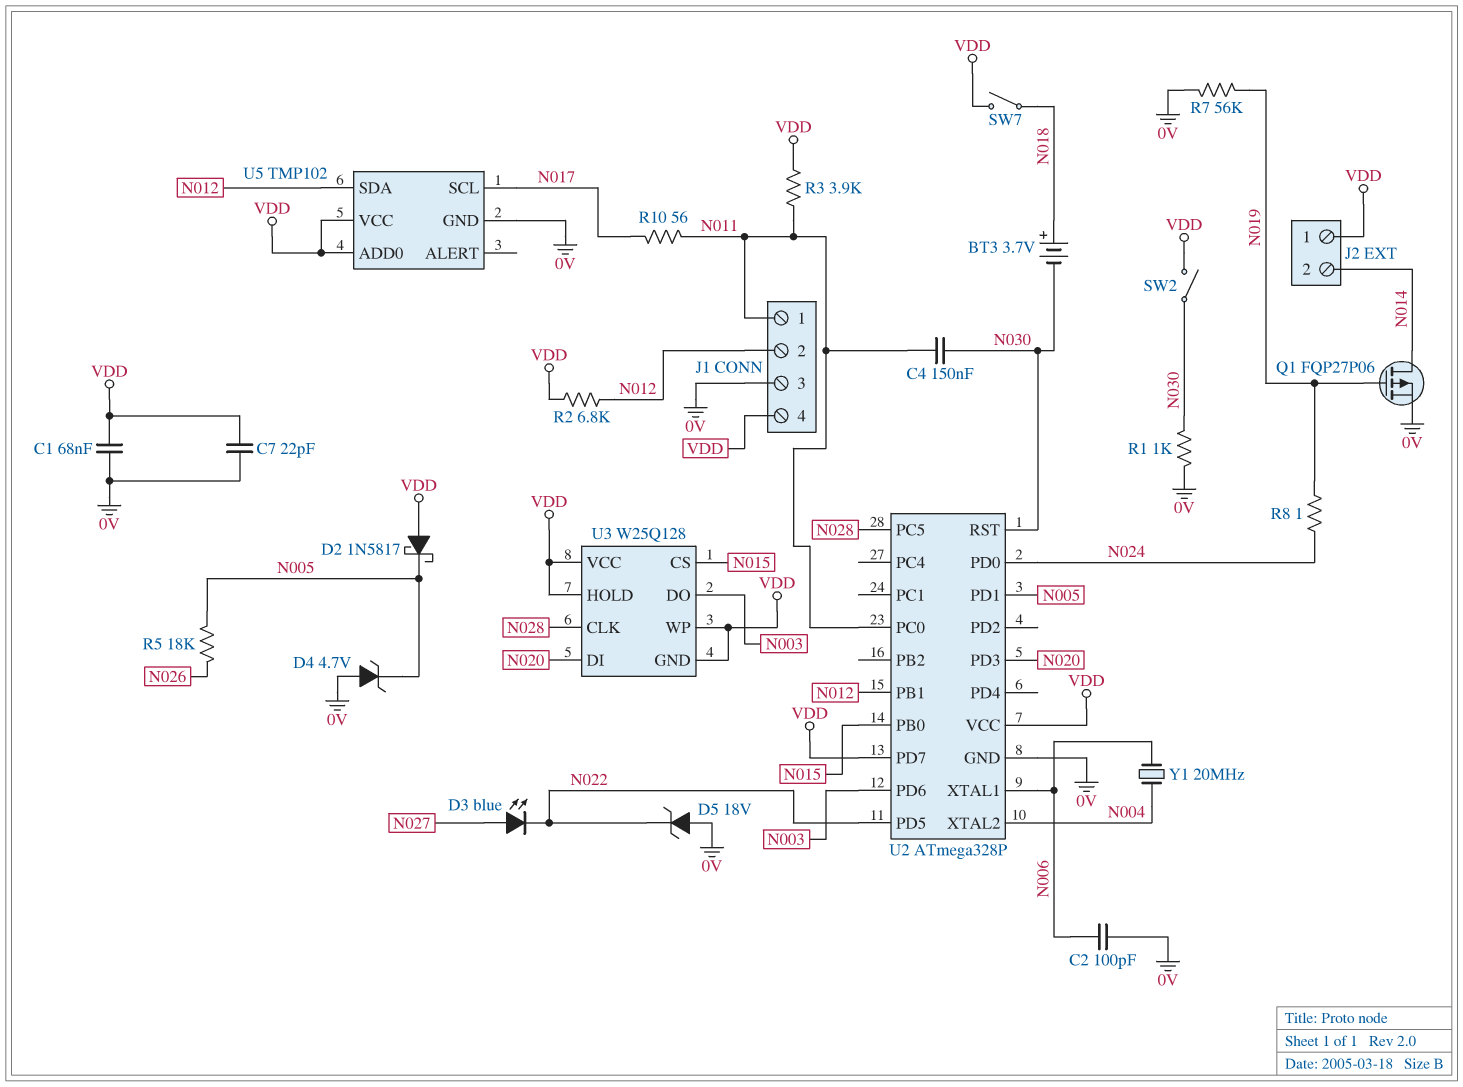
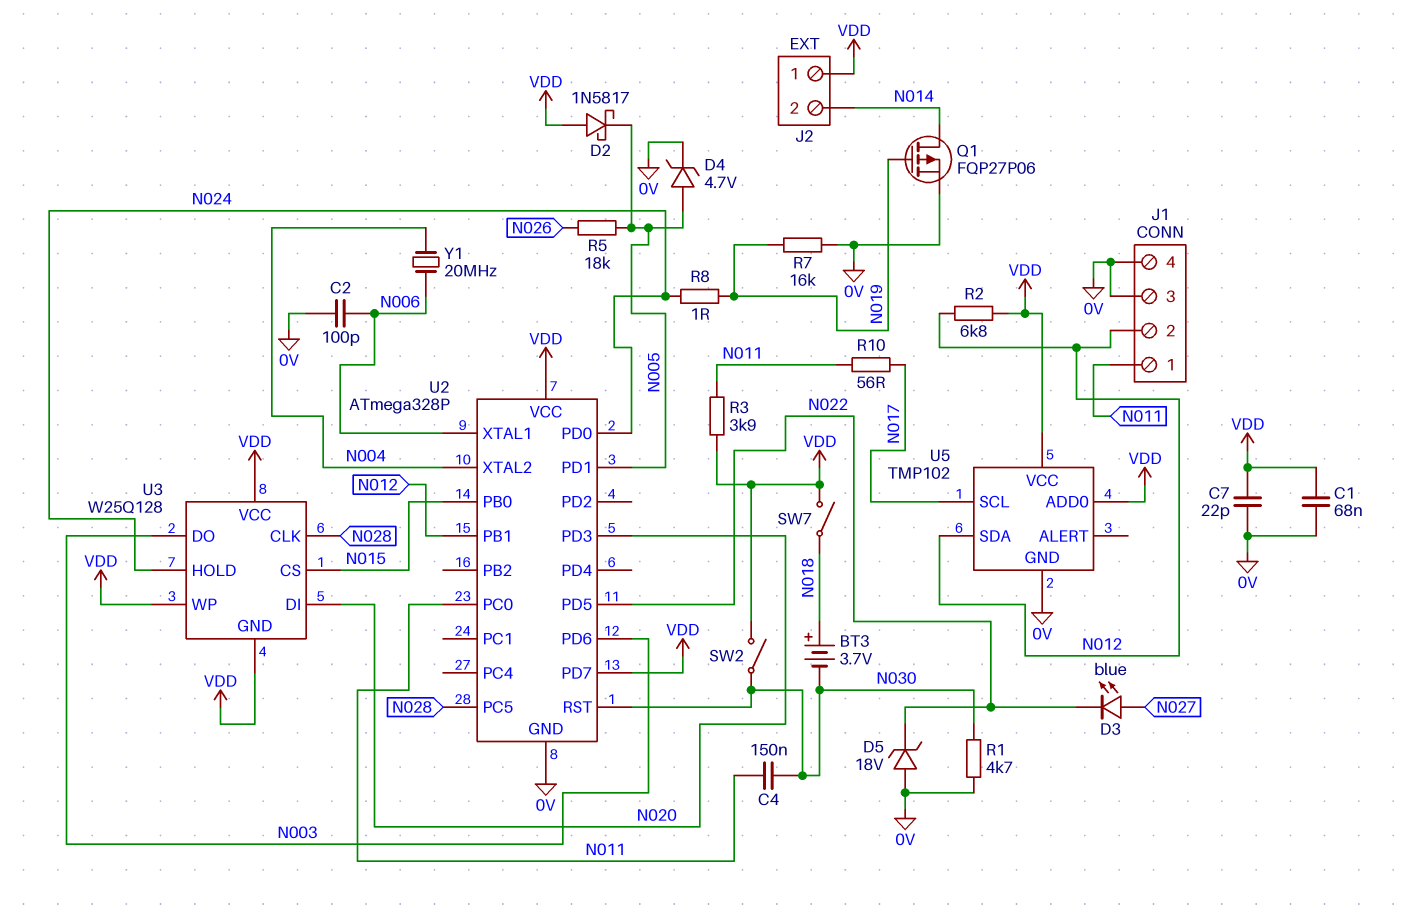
D4: zener 4.7V (A 0V, K N005) -> zener 4.7V (A N005, K 0V)
J1 pin 4: VDD -> 0V
R1: 1k (0V, N030) -> 4.7k (0V, N030)
R7: 56k (0V, N019) -> 16k (0V, N019)
U3 pin HOLD: VDD -> N024

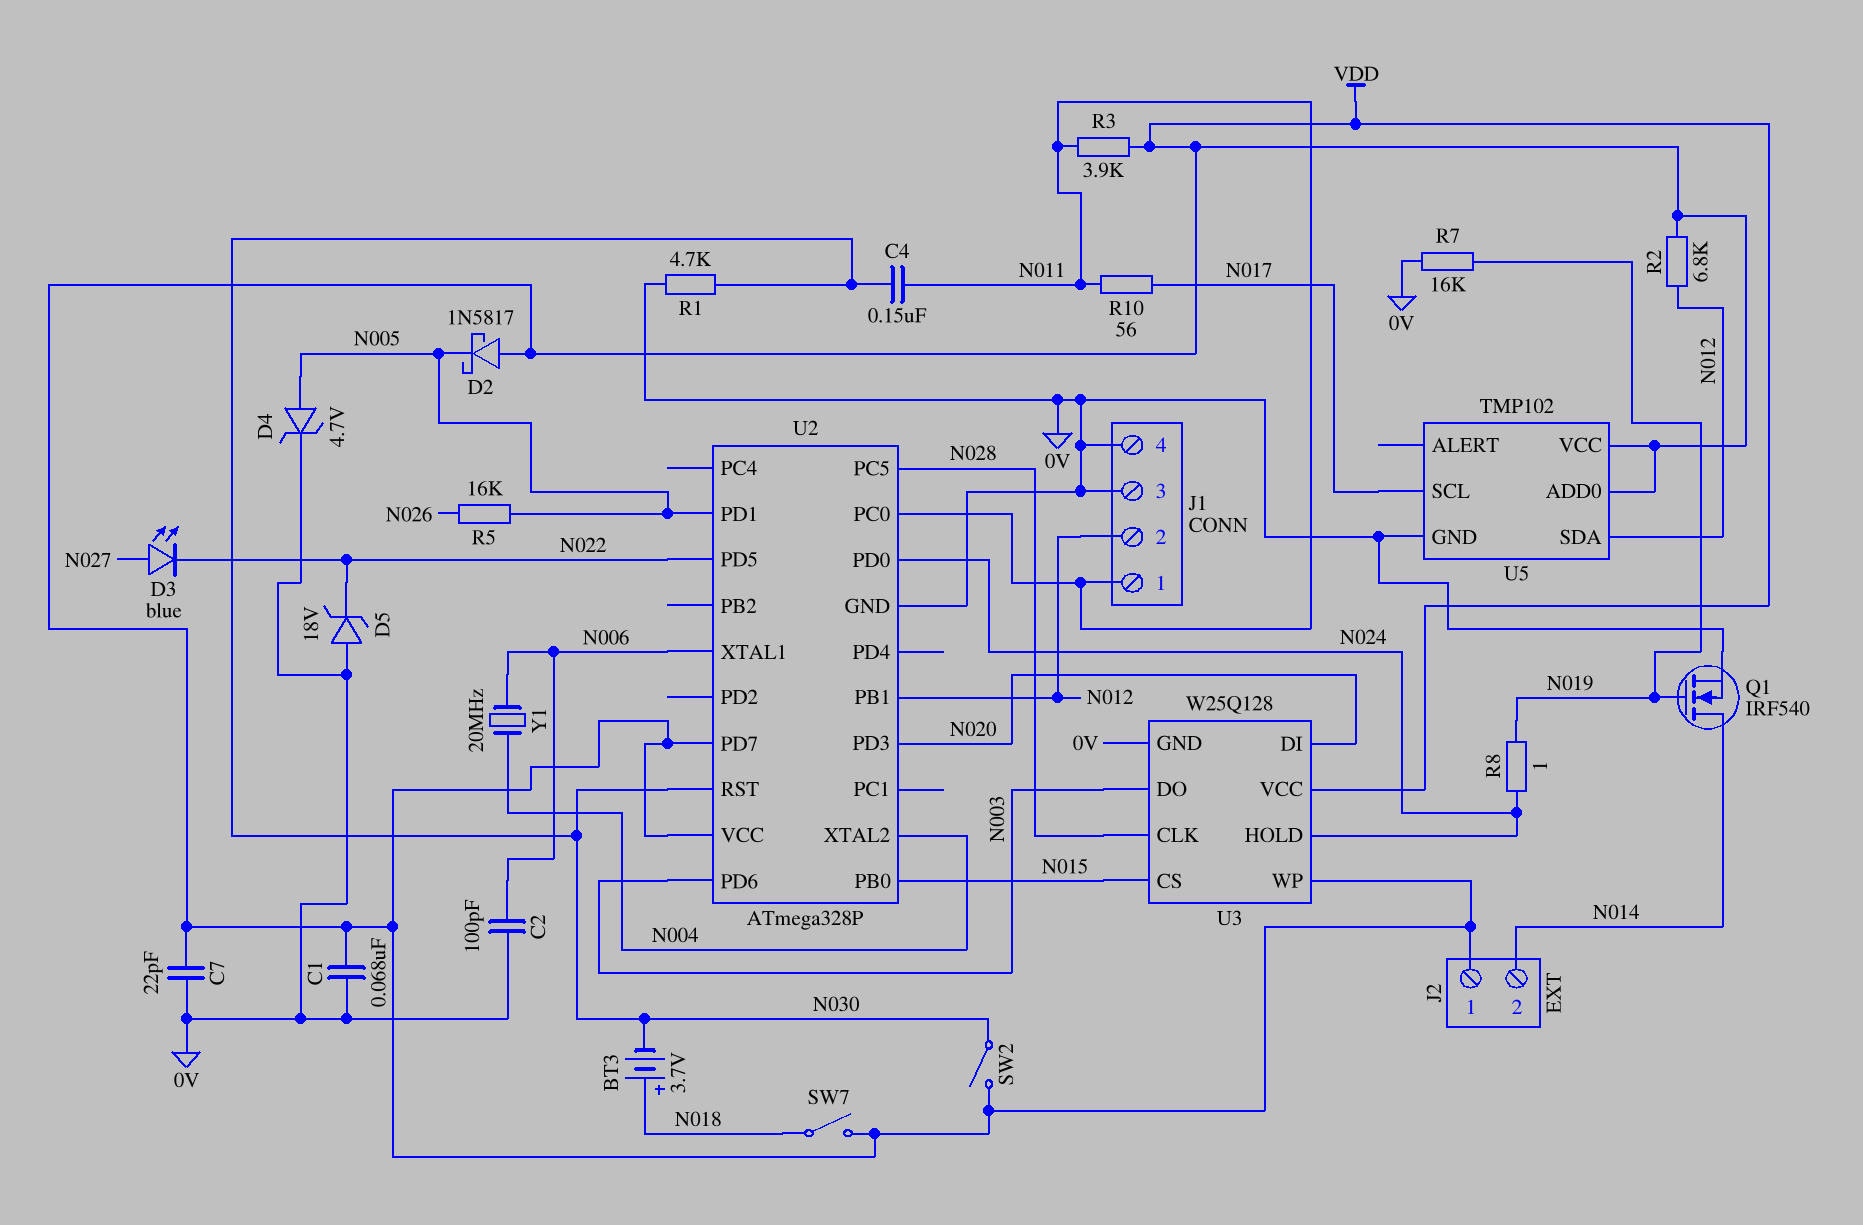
Q1: PMOS FQP27P06 (G N019, D N014, S 0V) -> NMOS IRF540 (G N019, D N014, S 0V)
R5: 18k (N005, N026) -> 16k (N005, N026)
U3 pin GND: VDD -> 0V

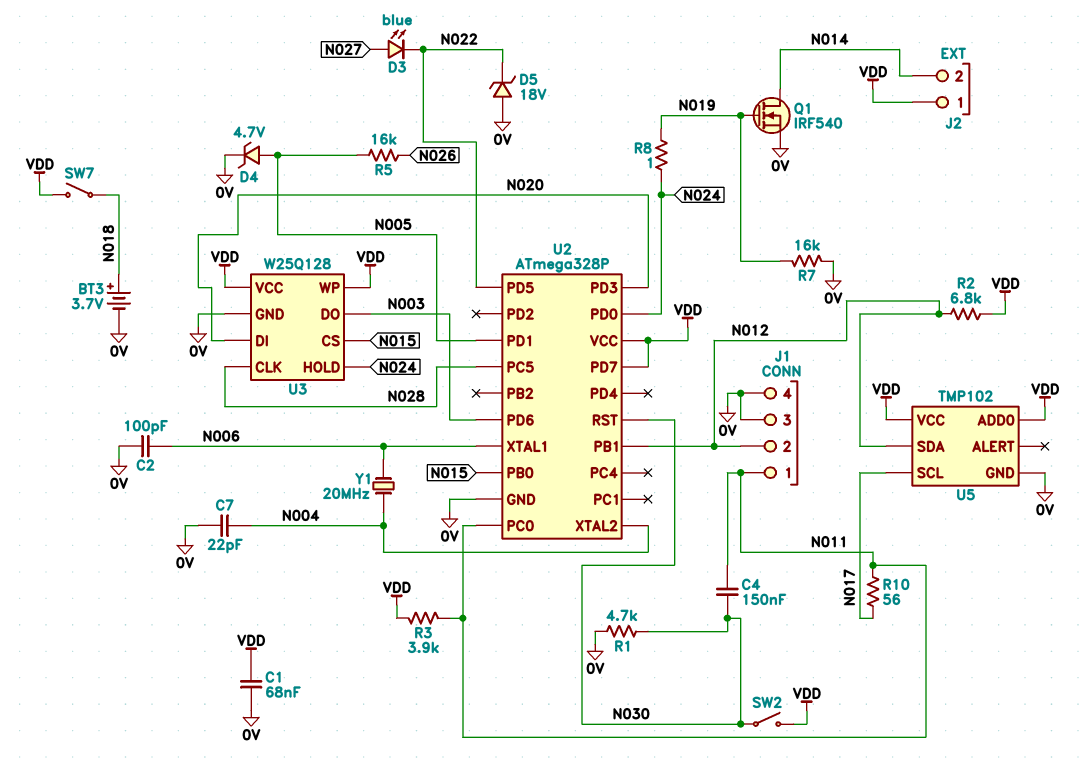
BT3: 3.7V (plus N018, minus N030) -> 3.7V (plus N018, minus 0V)
C7: 22pF (0V, VDD) -> 22pF (0V, N004)
D2: schottky 1N5817 (A VDD, K N005) -> none

